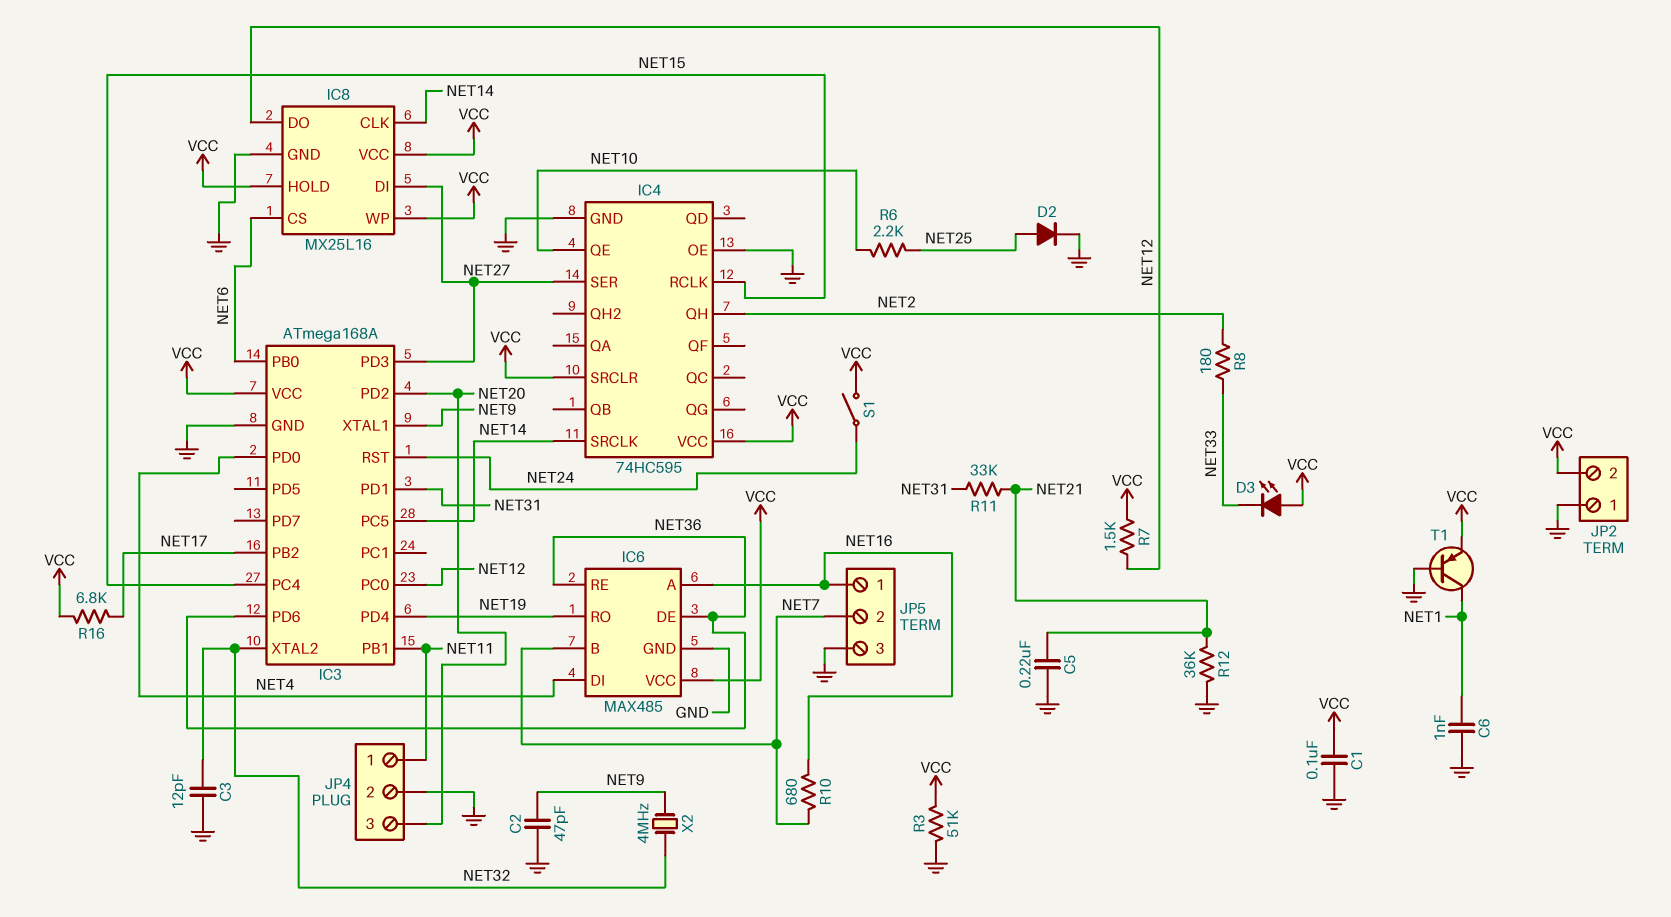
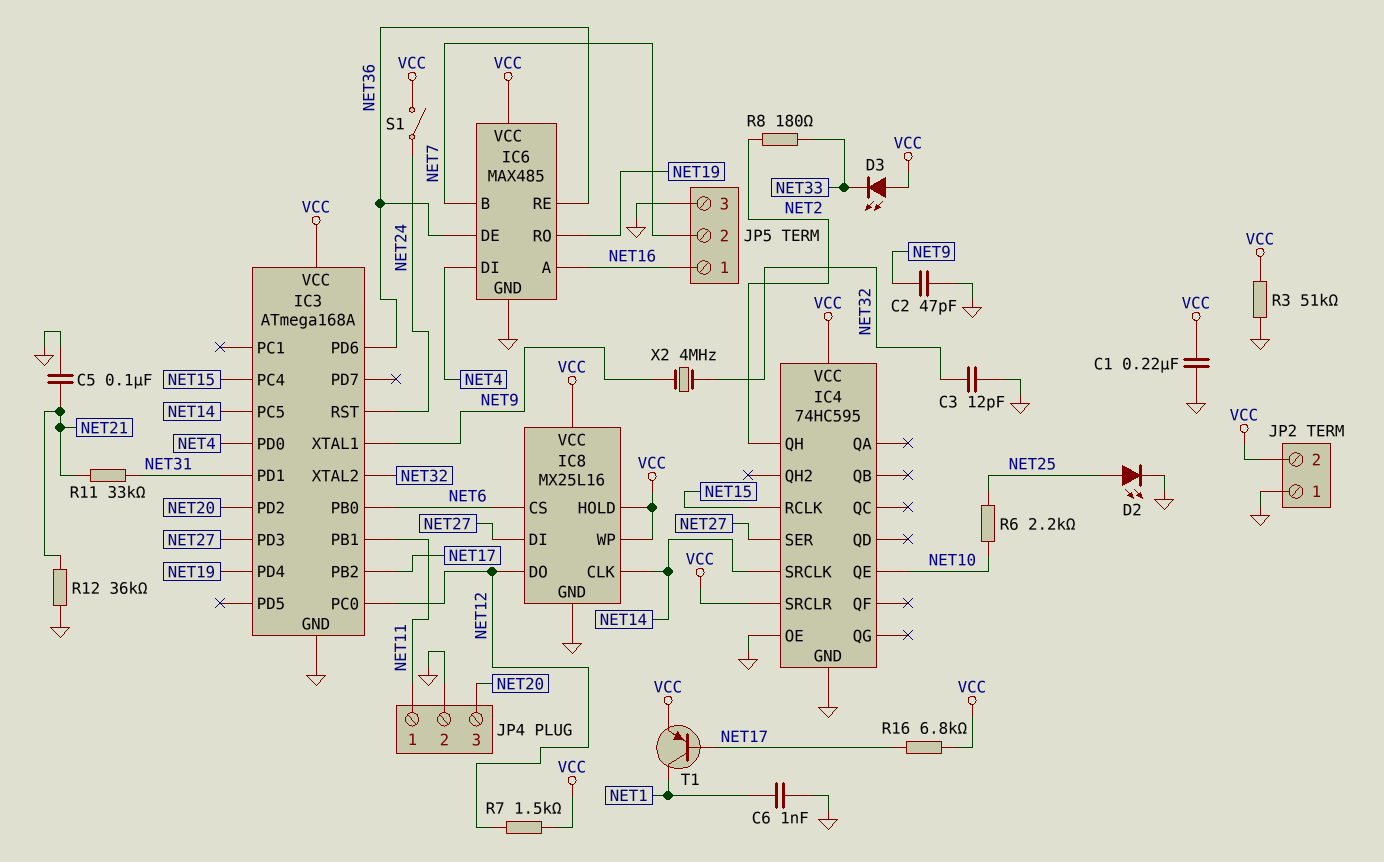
C1: 100nF (GND, VCC) -> 220nF (GND, VCC)
C5: 220nF (GND, NET21) -> 100nF (GND, NET21)
D2: diode (A NET25, K GND) -> LED (A NET25, K GND)
R10: 680 (NET7, NET16) -> none
T1: PNP (B GND, C NET1, E VCC) -> PNP (B NET17, C NET1, E VCC)

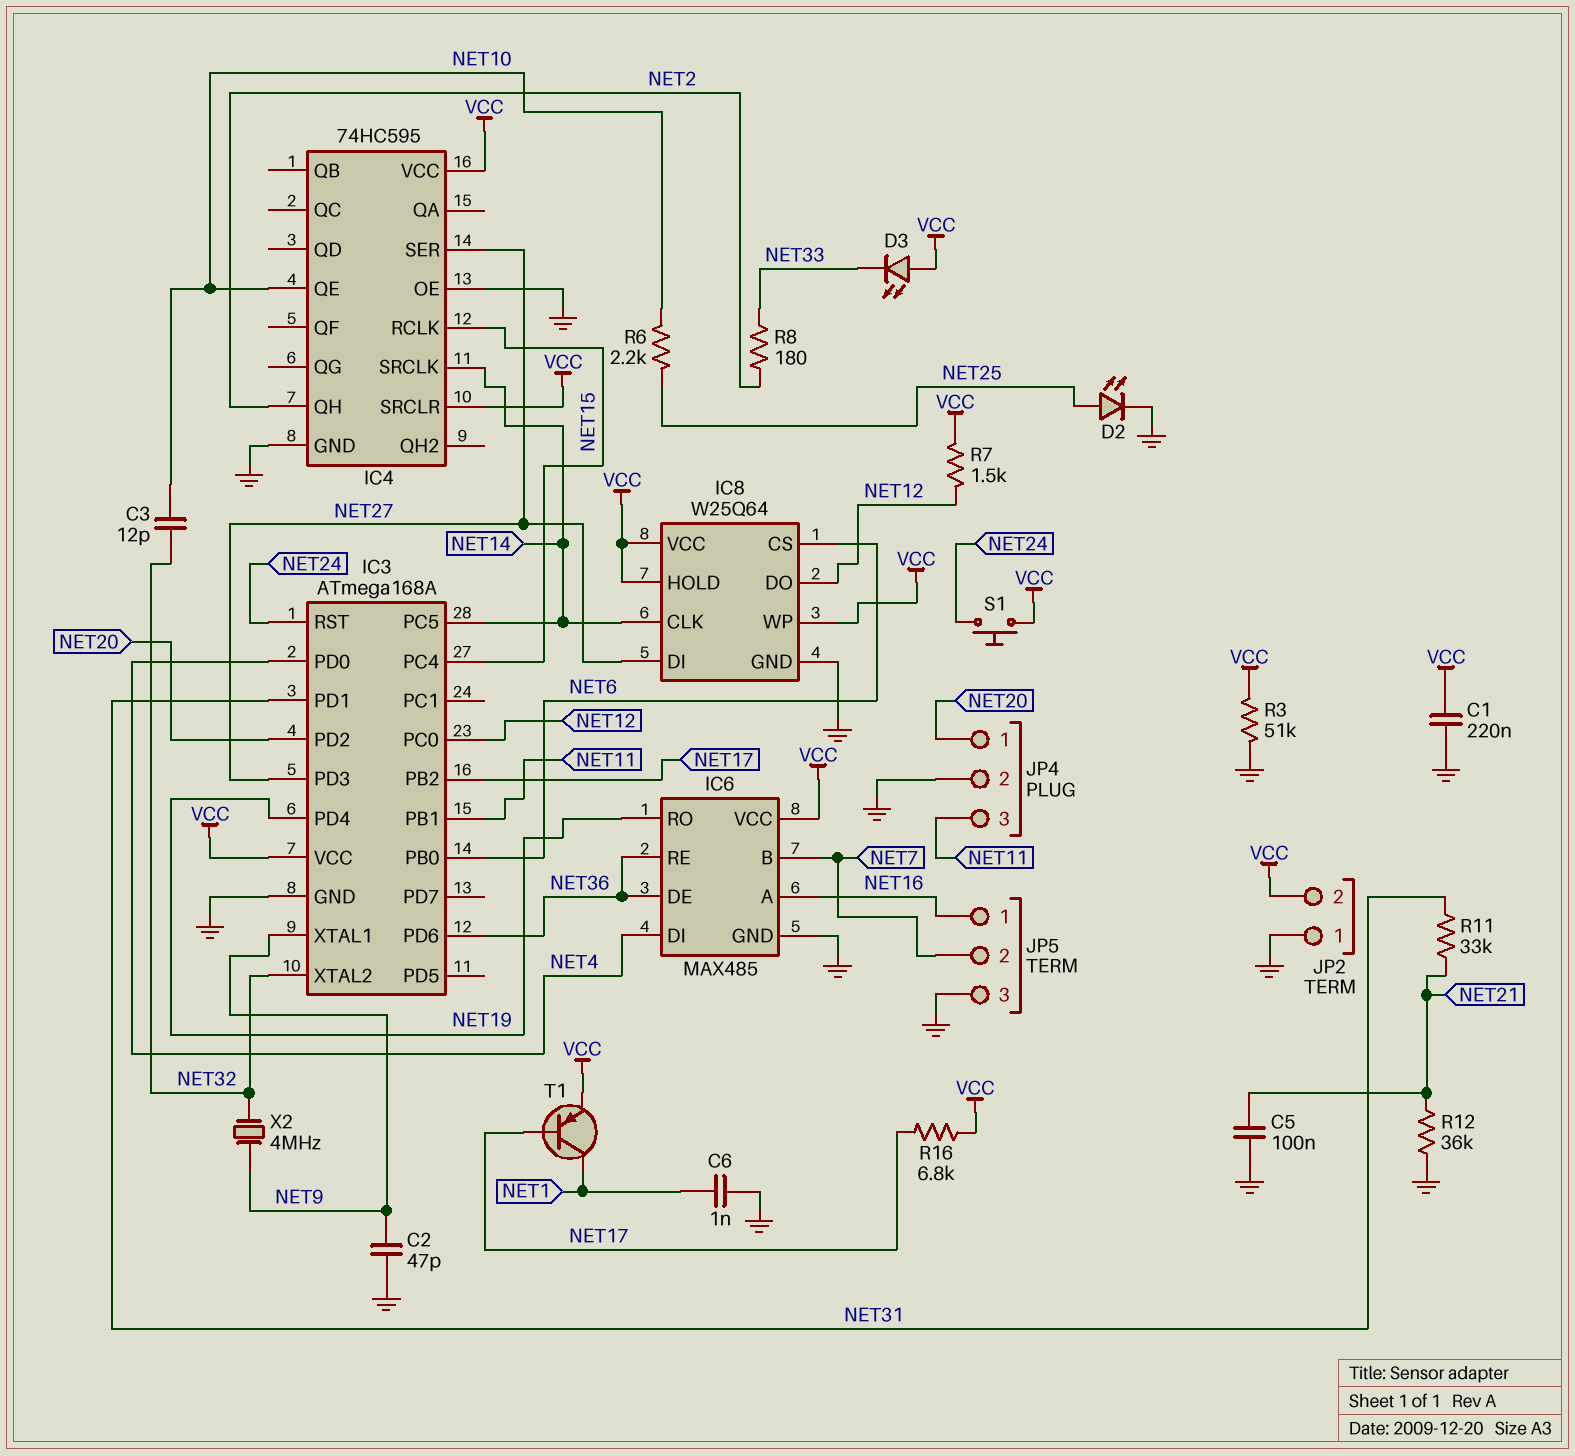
C3: 12pF (GND, NET32) -> 12pF (NET10, NET32)
IC8: MX25L16 -> W25Q64
JP4 pin 1: NET11 -> NET20
JP4 pin 3: NET20 -> NET11
S1: switch (NET24, VCC) -> button (NET24, VCC)

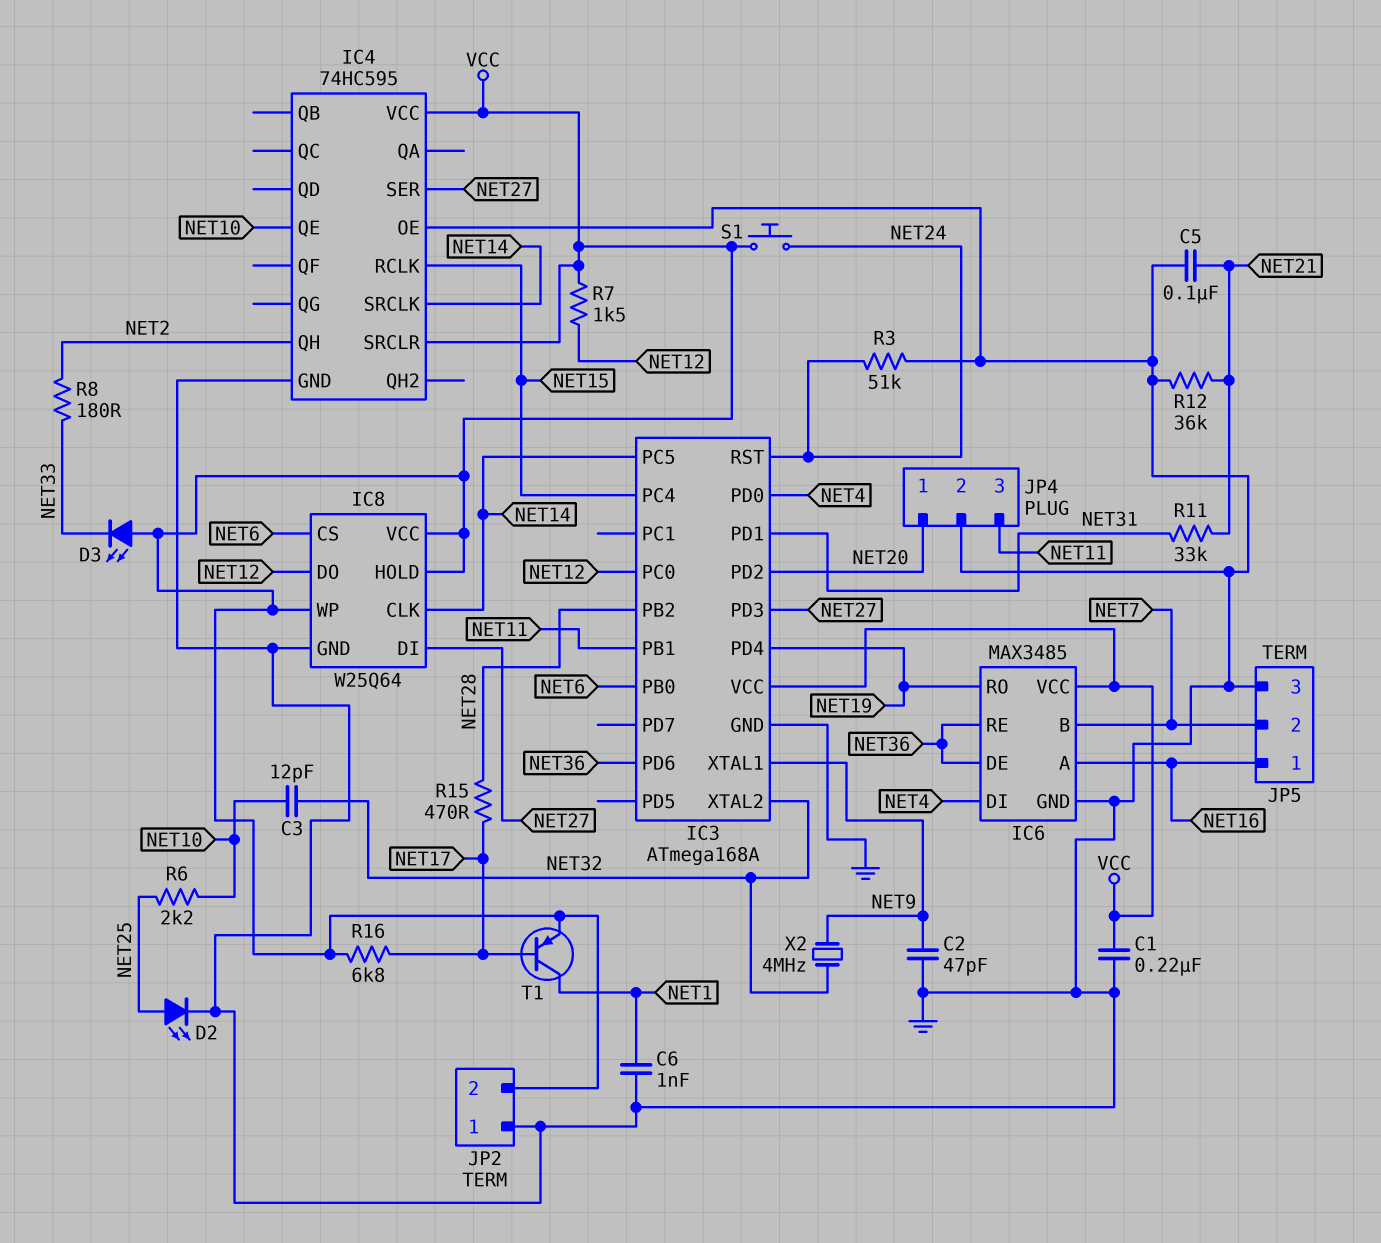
IC3 pin PB2: NET17 -> NET28
IC6: MAX485 -> MAX3485
R3: 51k (GND, VCC) -> 51k (GND, NET24)
R15: none -> 470 (NET17, NET28)

